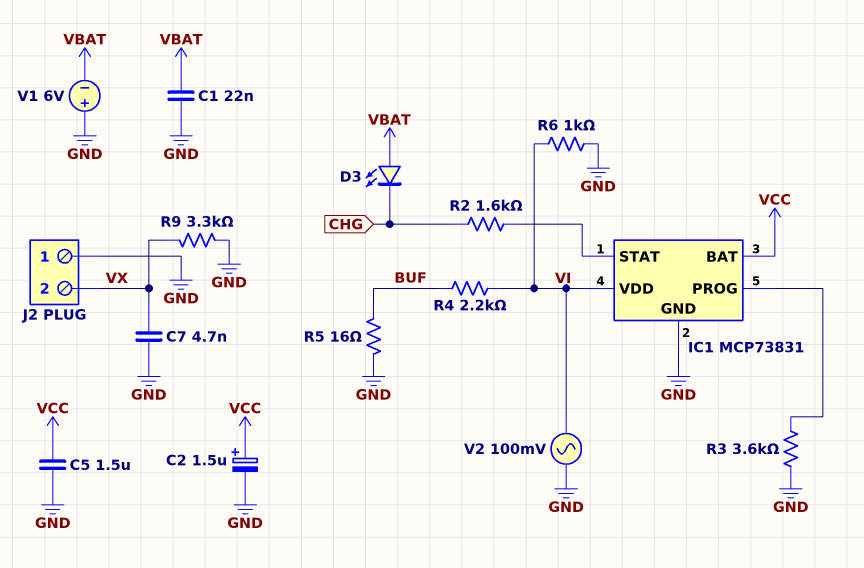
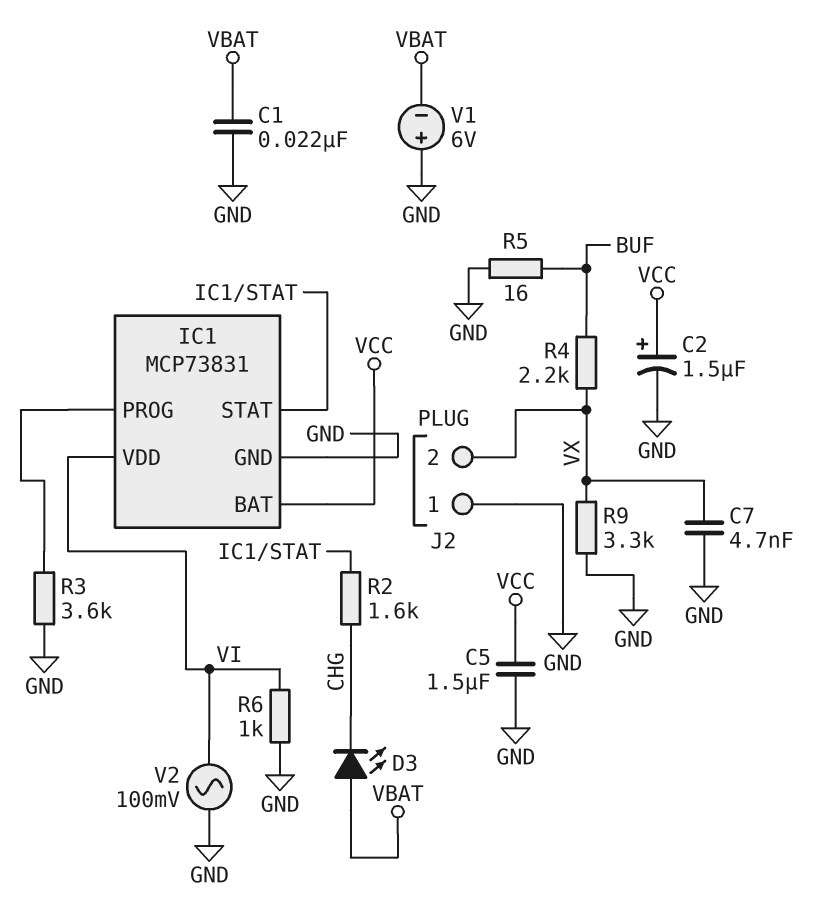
R4: 2.2k (BUF, VI) -> 2.2k (BUF, VX)

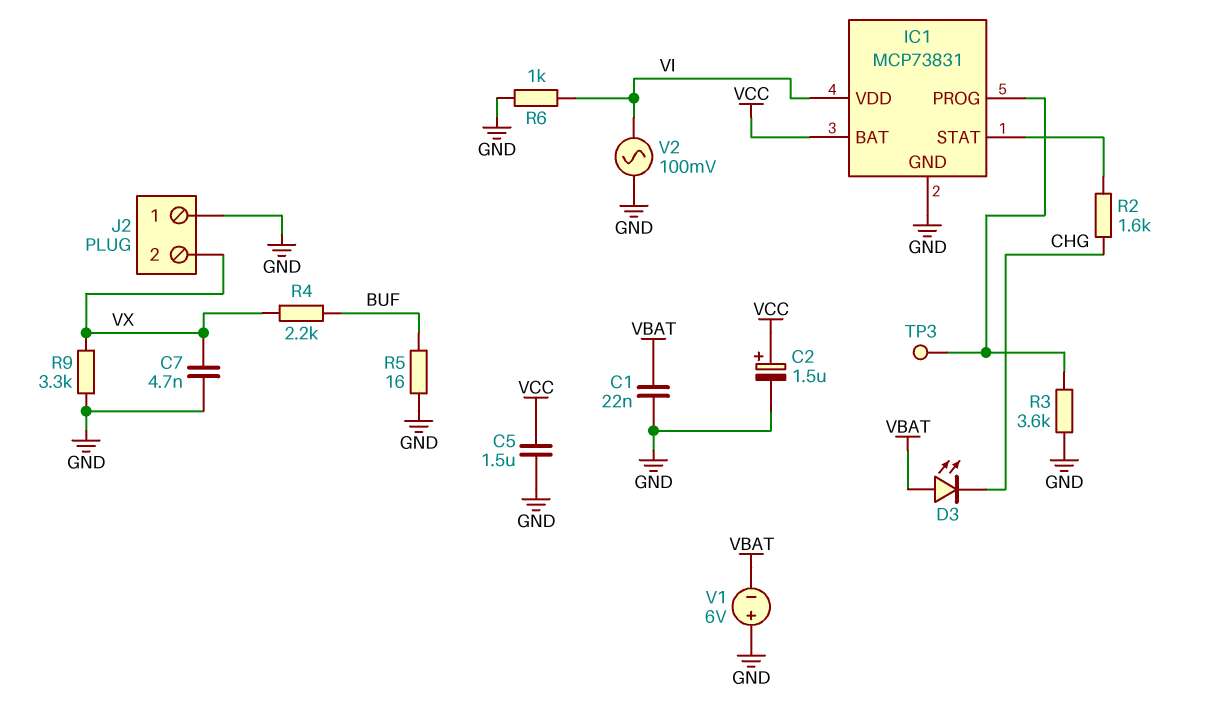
TP3: none -> test point (IC1/PROG)

